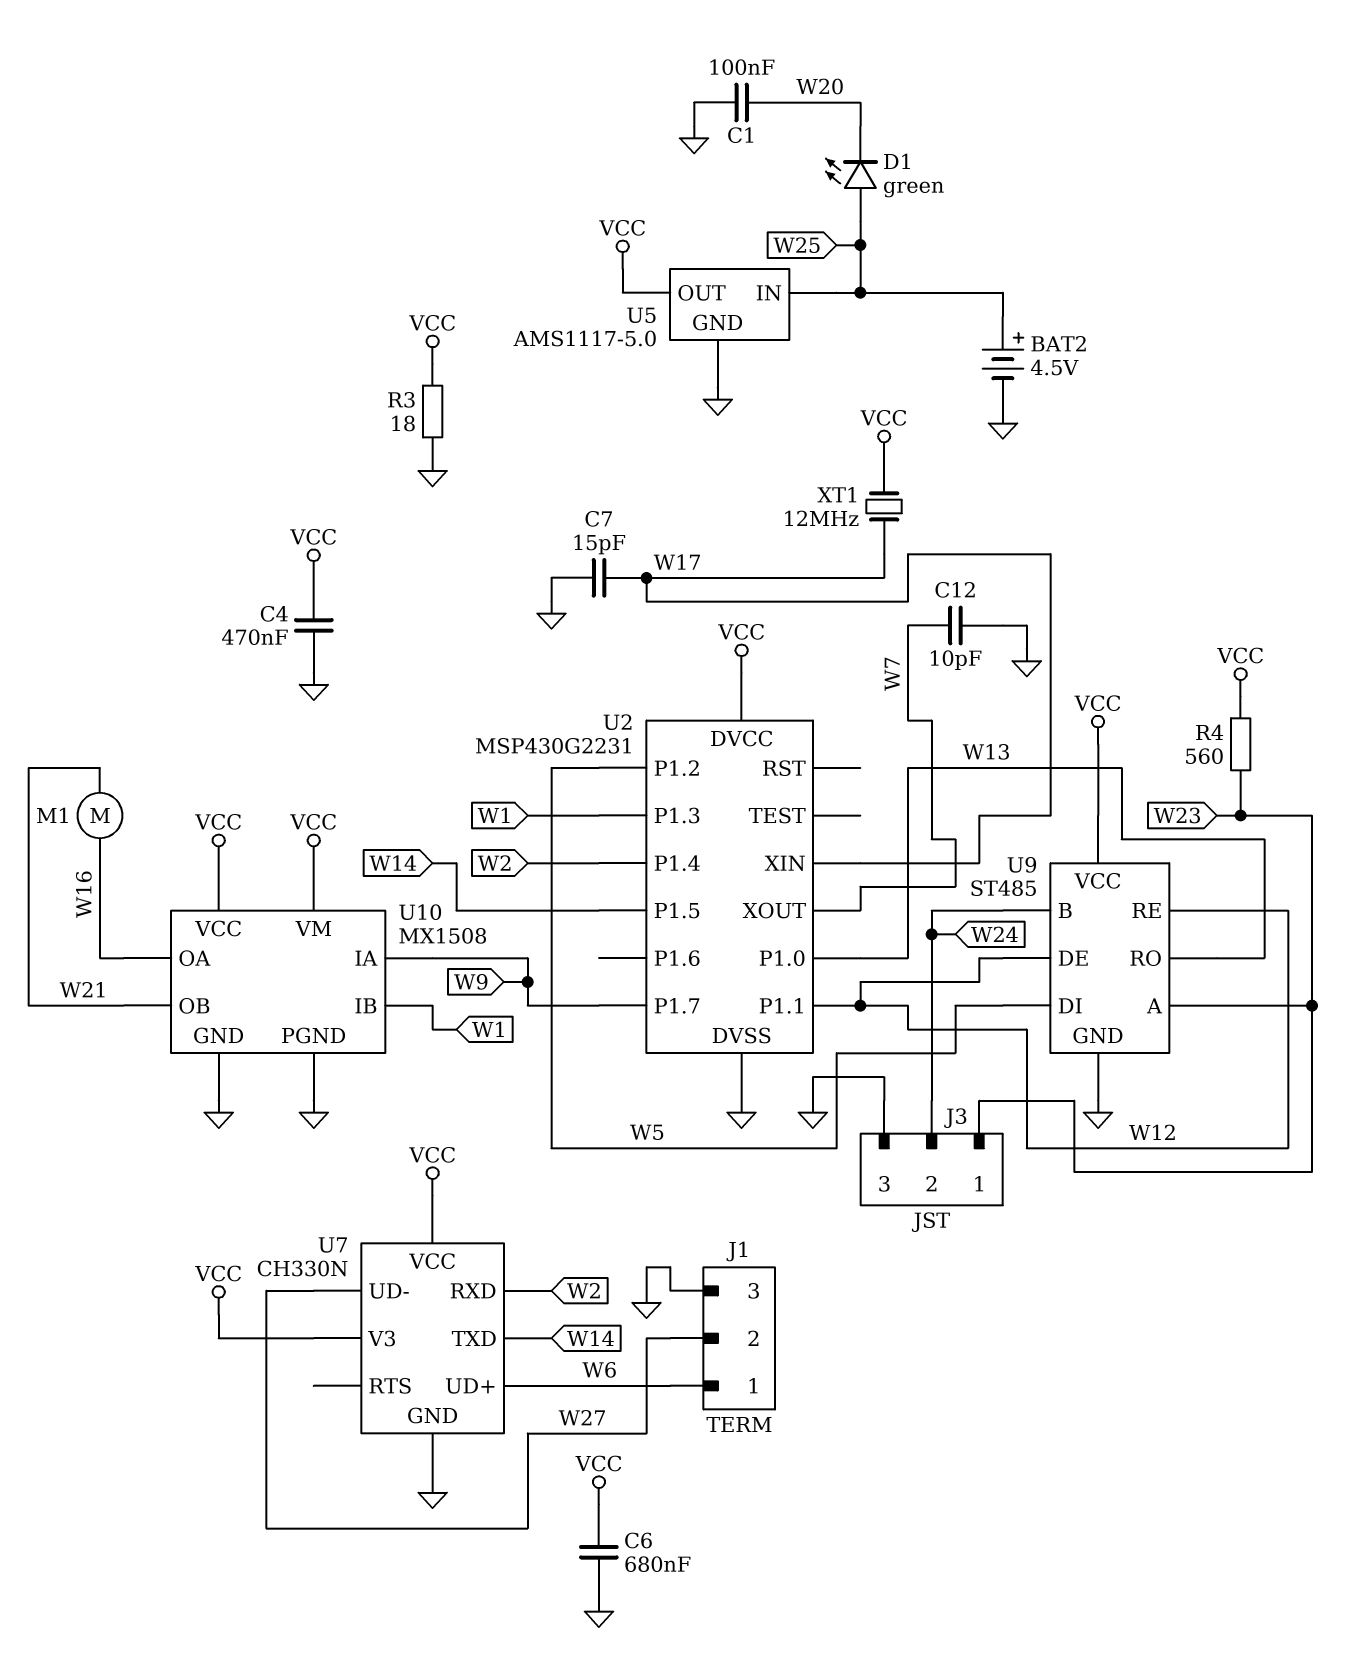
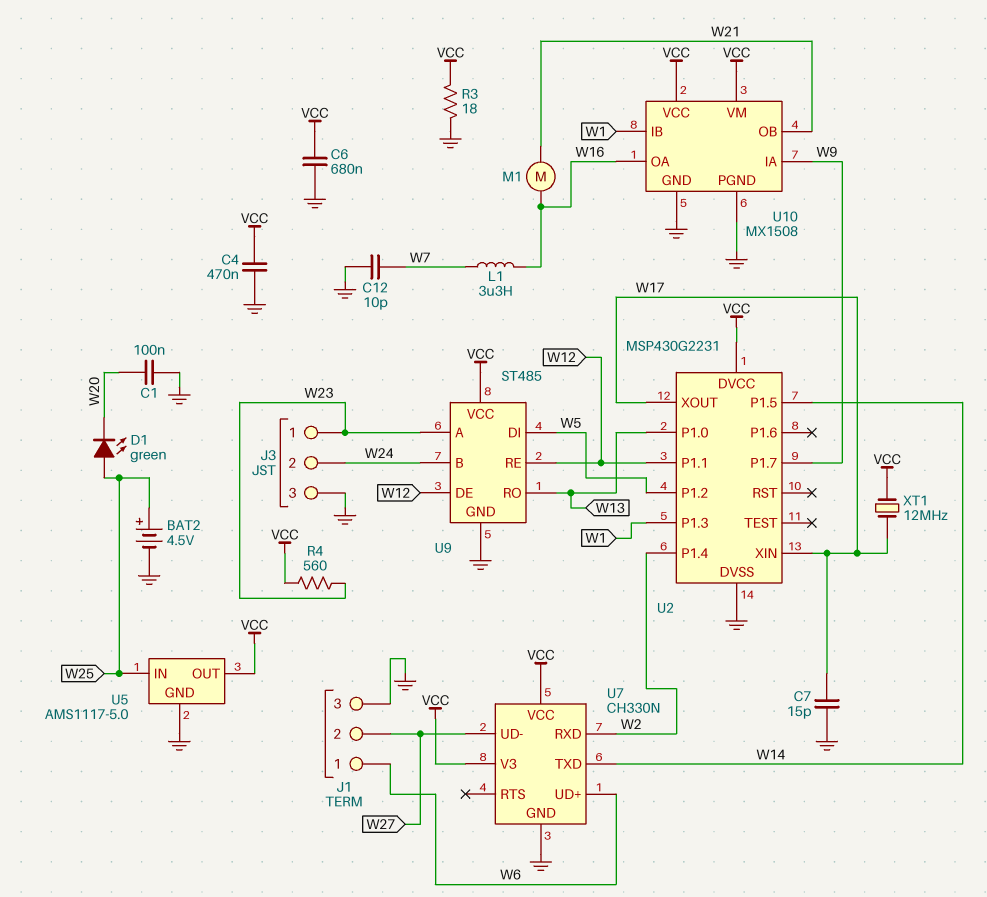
L1: none -> 3.3uH (W7, W16)
U2 pin XOUT: W7 -> W17

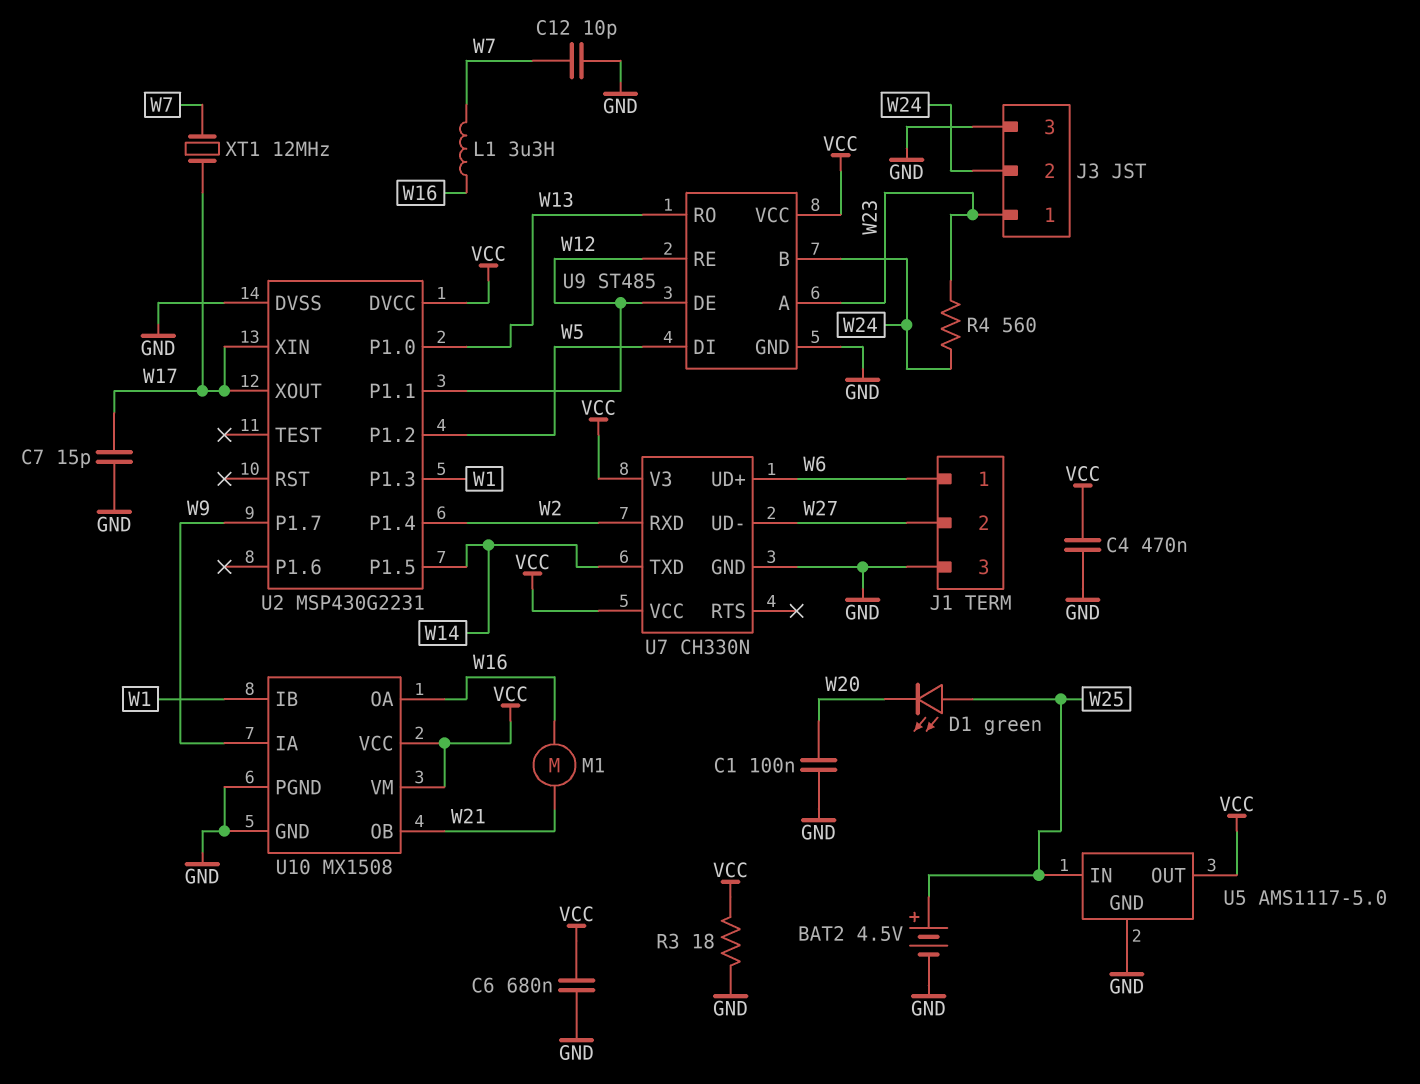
R4: 560 (VCC, W23) -> 560 (W23, W24)
XT1: 12MHz (VCC, W17) -> 12MHz (W7, W17)

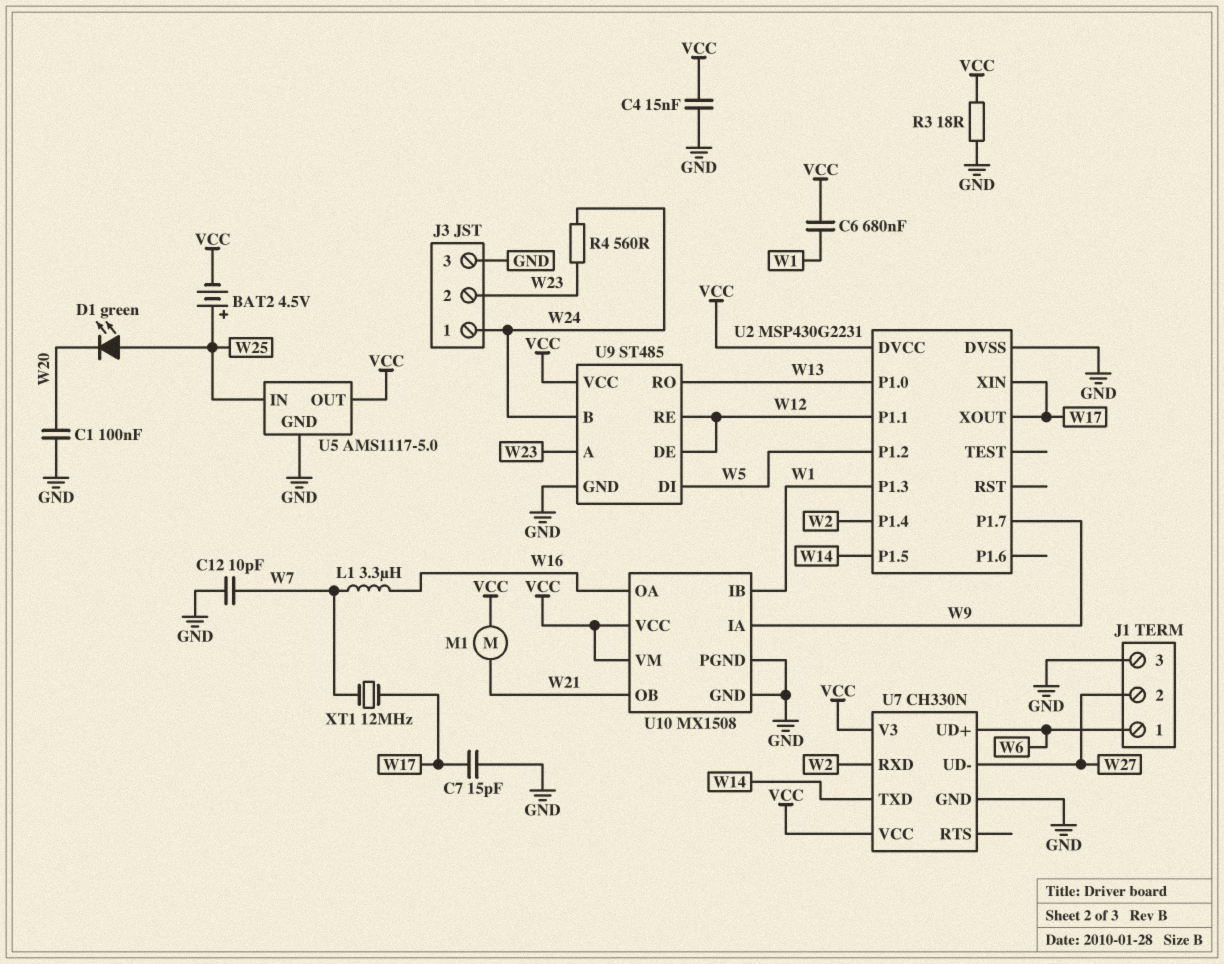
BAT2: 4.5V (plus W25, minus GND) -> 4.5V (plus W25, minus VCC)
C4: 470nF (GND, VCC) -> 15nF (GND, VCC)
C6: 680nF (GND, VCC) -> 680nF (VCC, W1)
J3 pin 1: W23 -> W24
J3 pin 2: W24 -> W23
M1: motor (W16, W21) -> motor (VCC, W21)

